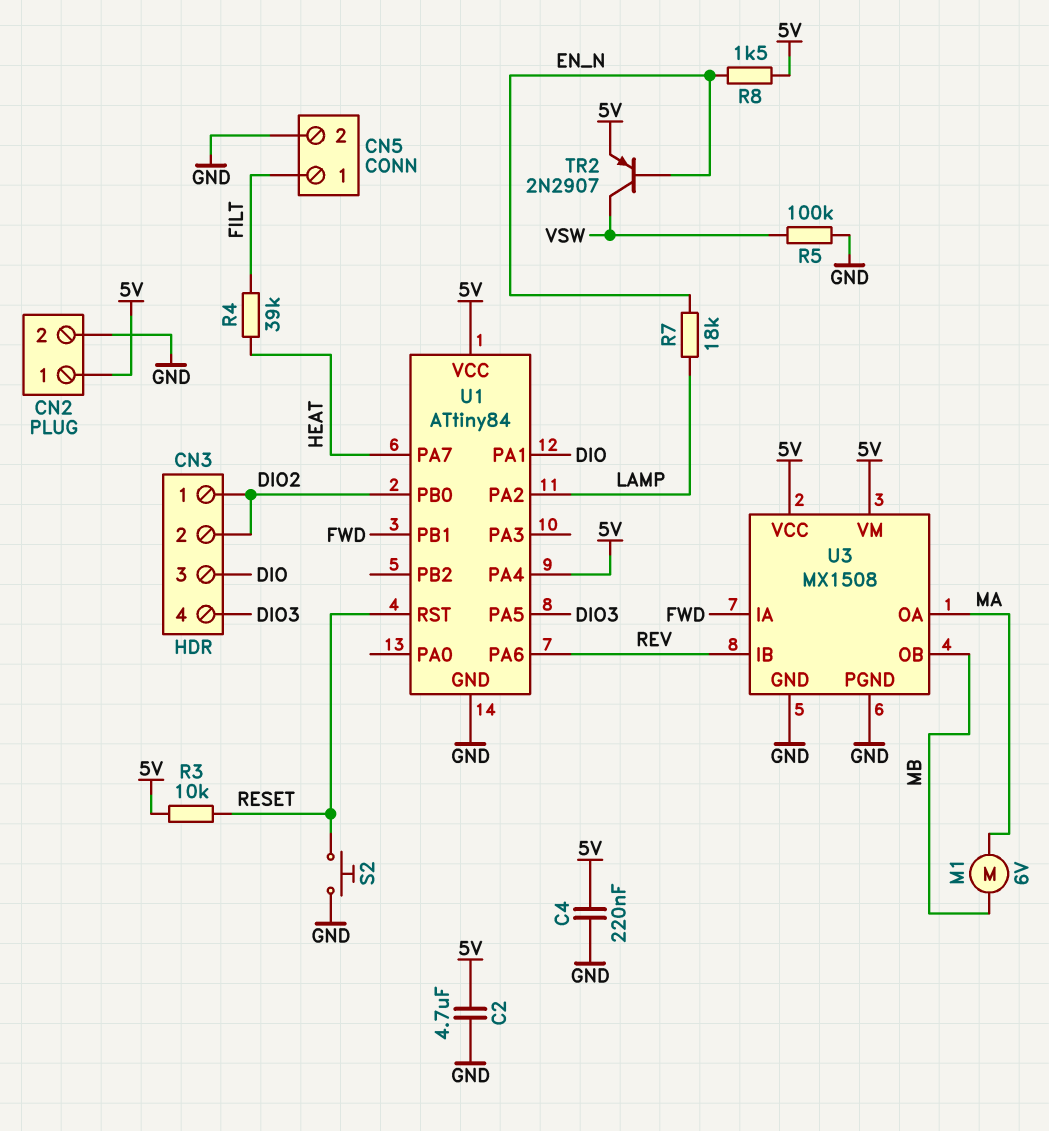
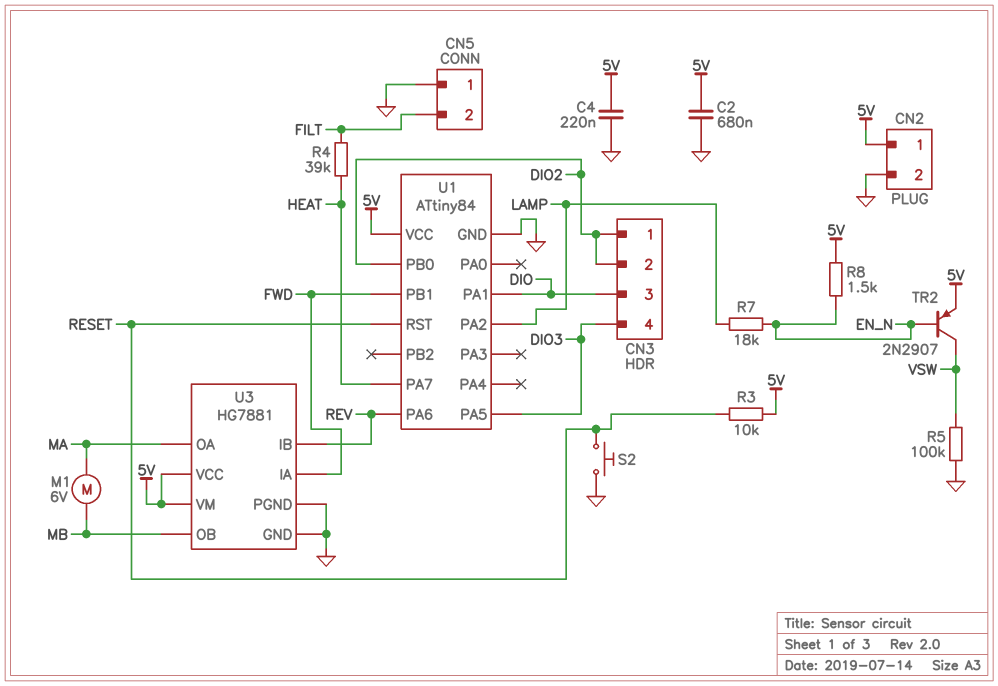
C2: 4.7uF (5V, GND) -> 680nF (5V, GND)
CN5 pin 1: FILT -> GND
CN5 pin 2: GND -> FILT
U1 pin PA4: 5V -> none
U3: MX1508 -> HG7881

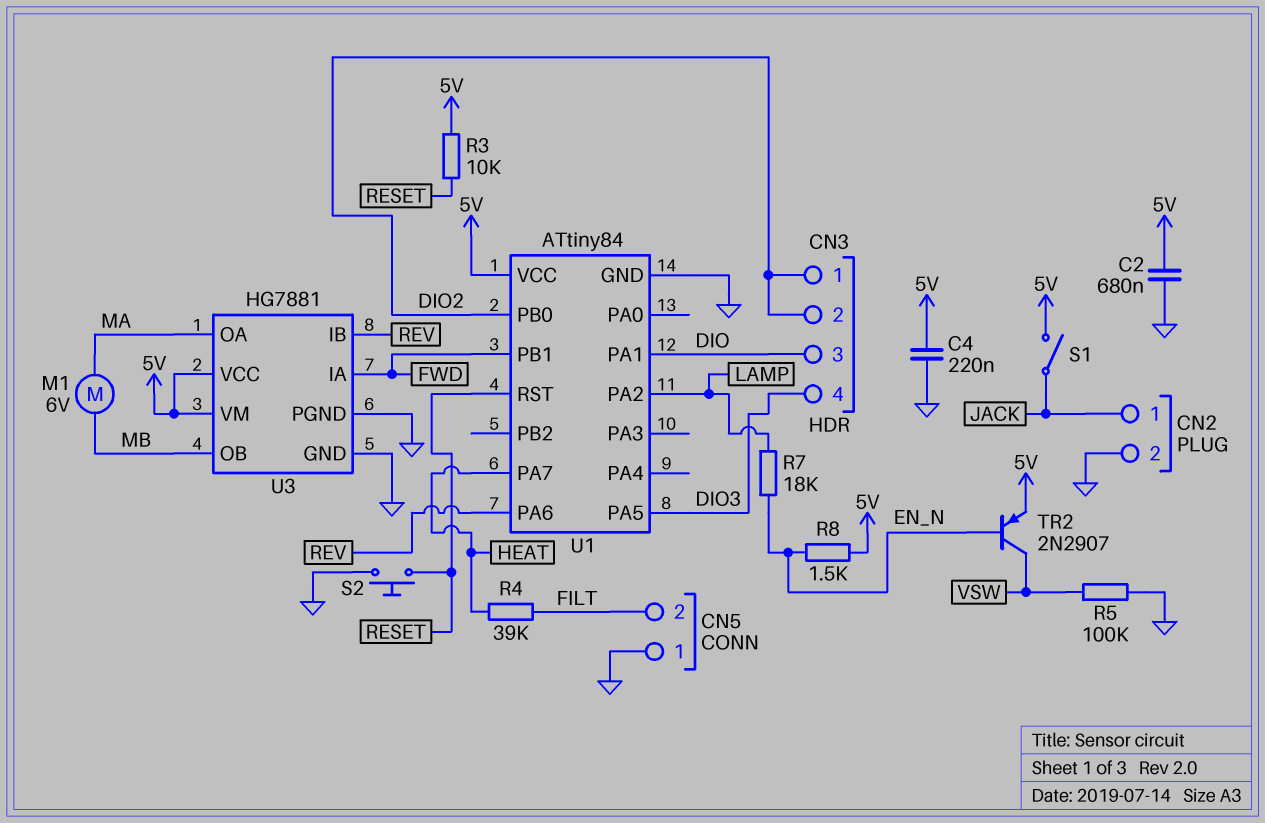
CN2 pin 1: 5V -> JACK
S1: none -> switch (5V, JACK)

